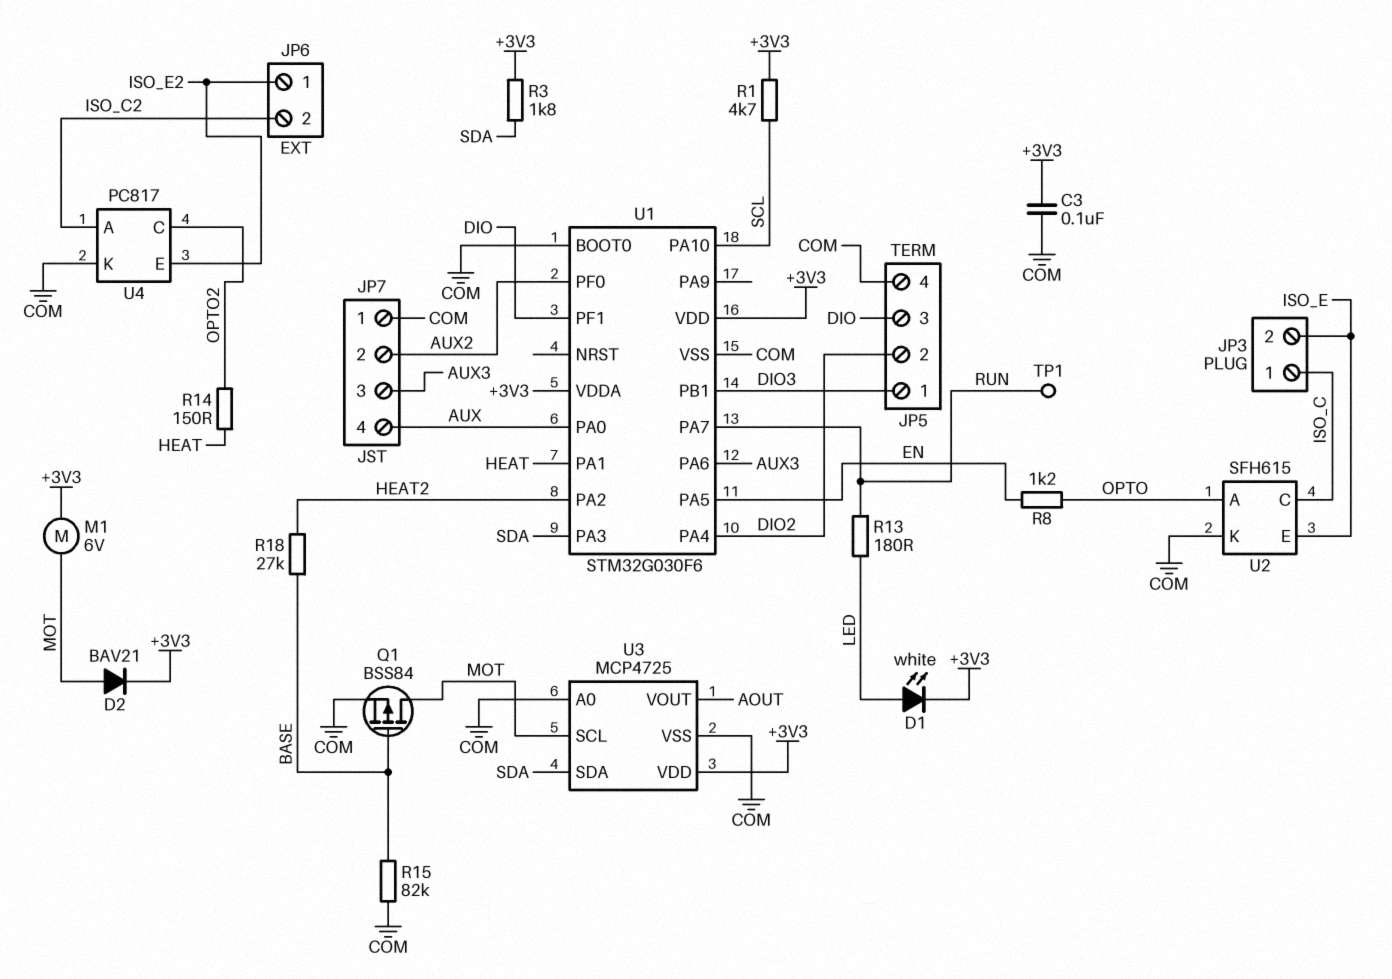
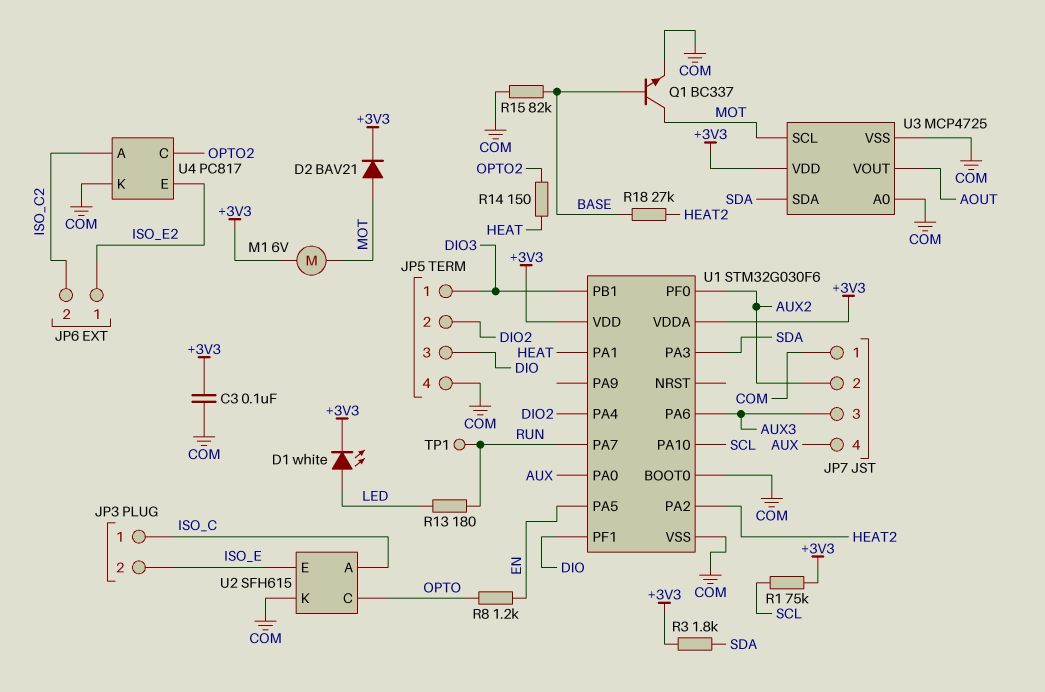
Q1: PMOS BSS84 (G BASE, D MOT, S COM) -> NPN BC337 (B BASE, C MOT, E COM)
R1: 4.7k (+3V3, SCL) -> 75k (+3V3, SCL)
U2 pin A: OPTO -> ISO_C
U2 pin C: ISO_C -> OPTO

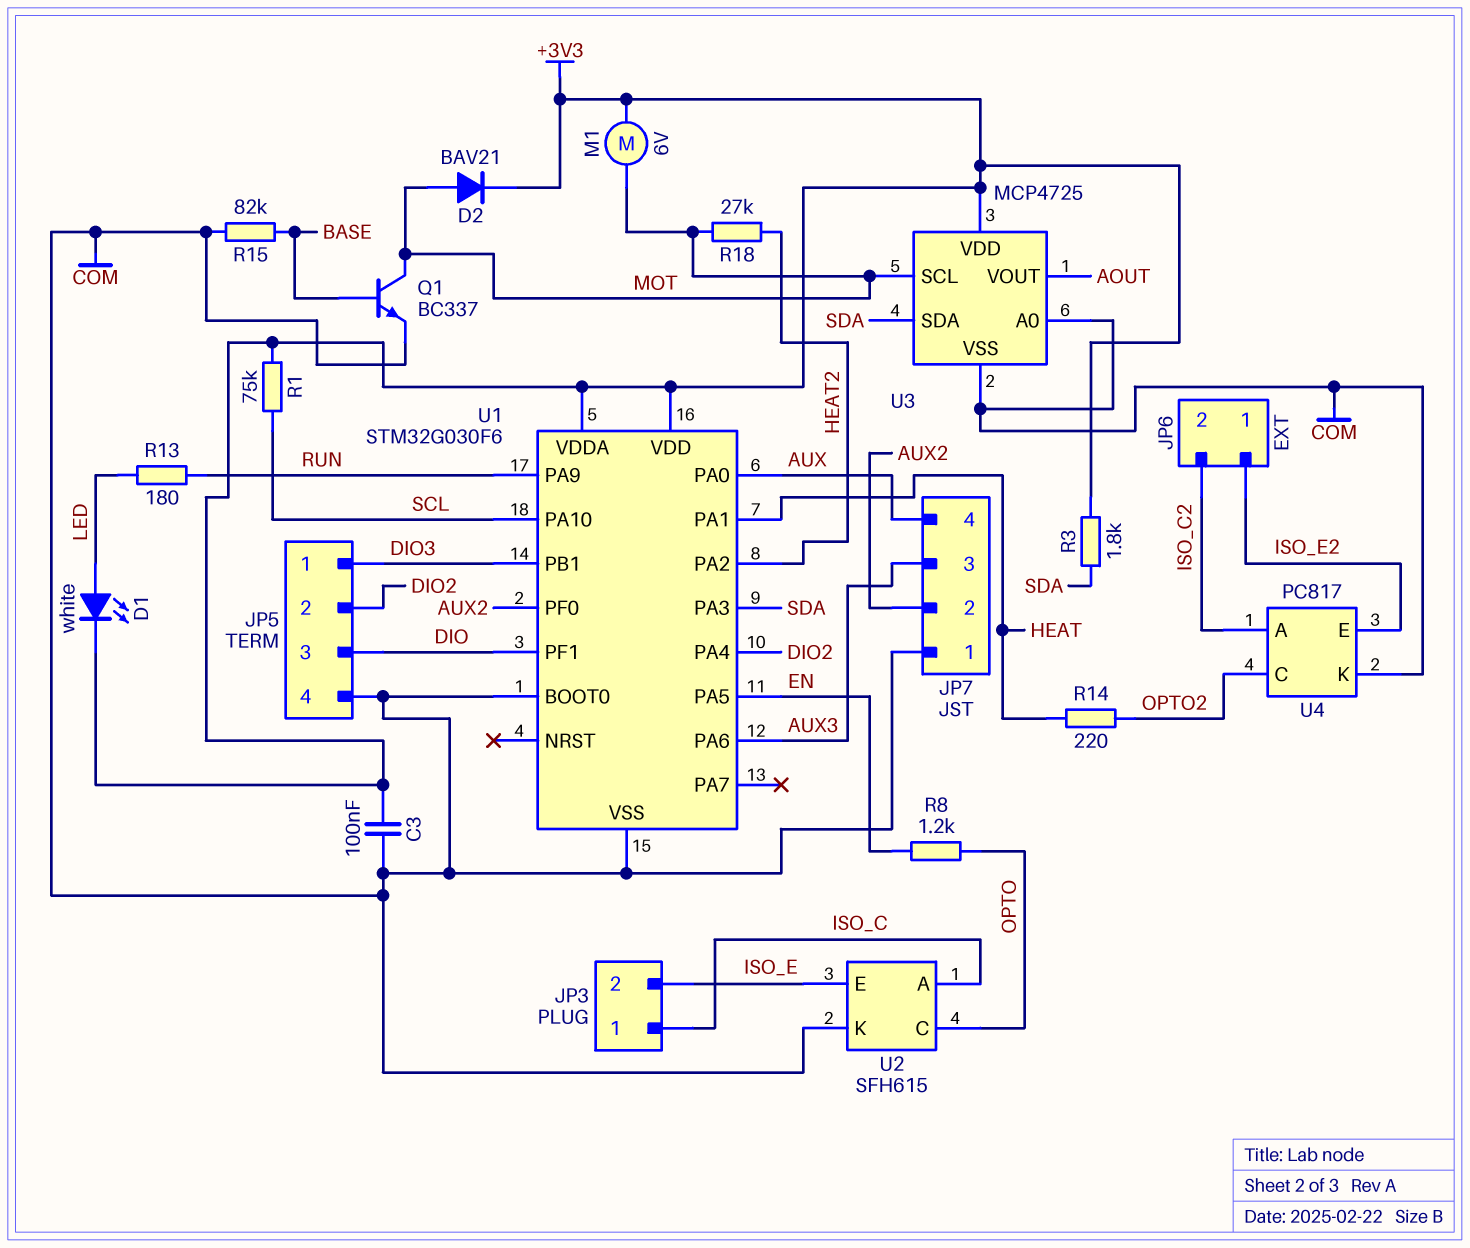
R14: 150 (HEAT, OPTO2) -> 220 (HEAT, OPTO2)
R18: 27k (BASE, HEAT2) -> 27k (HEAT2, MOT)
TP1: test point (RUN) -> none
U1 pin PA7: RUN -> none
U1 pin PA9: none -> RUN

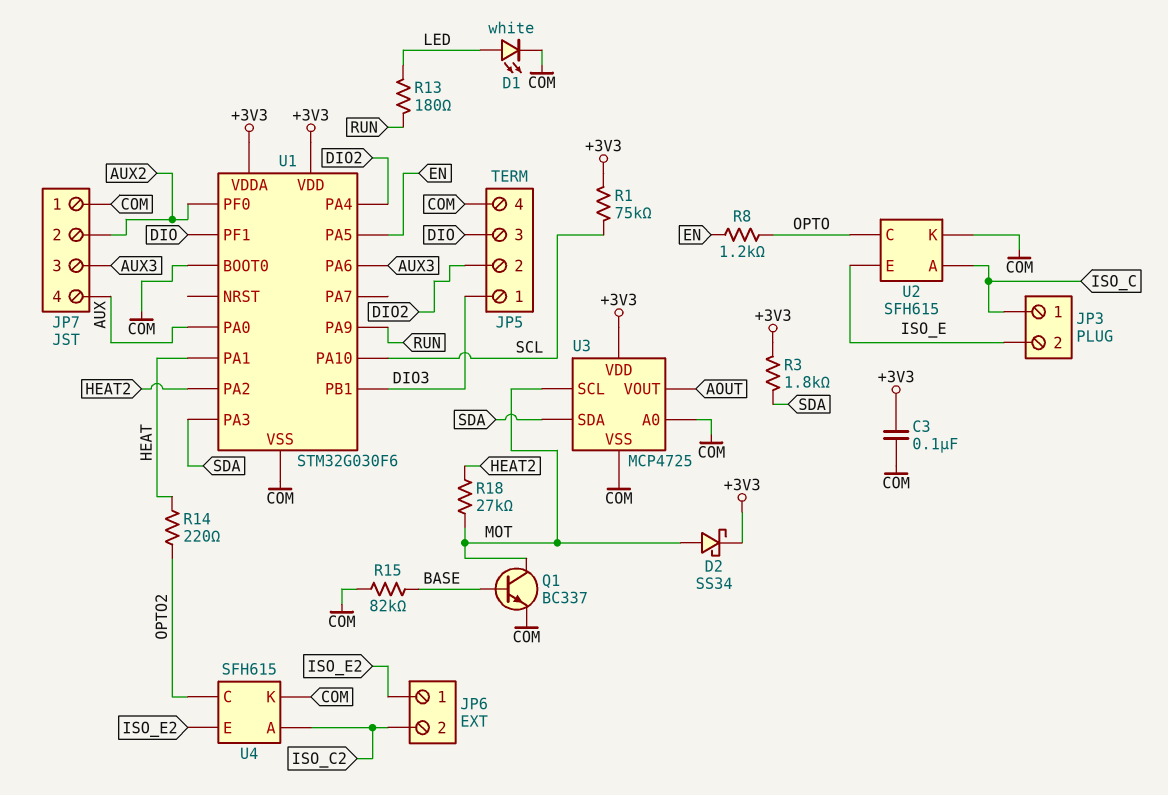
D1: LED white (A LED, K +3V3) -> LED white (A LED, K COM)
D2: diode BAV21 (A MOT, K +3V3) -> schottky SS34 (A MOT, K +3V3)
M1: motor 6V (+3V3, MOT) -> none
U4: PC817 -> SFH615

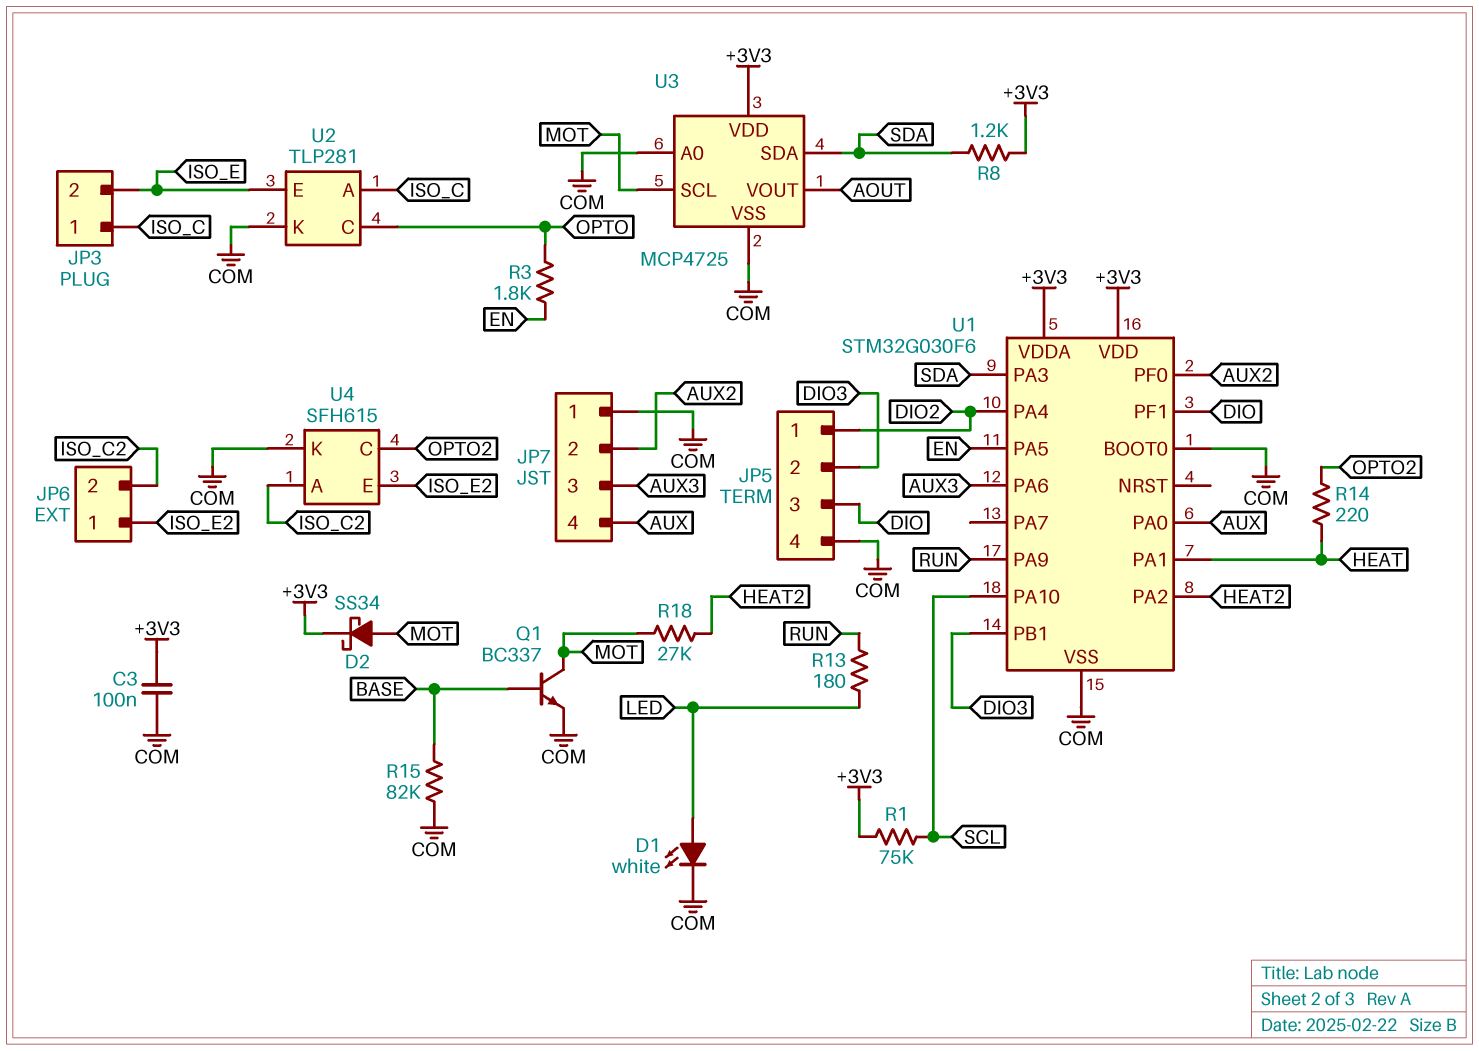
JP5 pin 1: DIO3 -> DIO2
JP5 pin 2: DIO2 -> DIO3
R3: 1.8k (+3V3, SDA) -> 1.8k (EN, OPTO)
R8: 1.2k (EN, OPTO) -> 1.2k (+3V3, SDA)
U2: SFH615 -> TLP281

